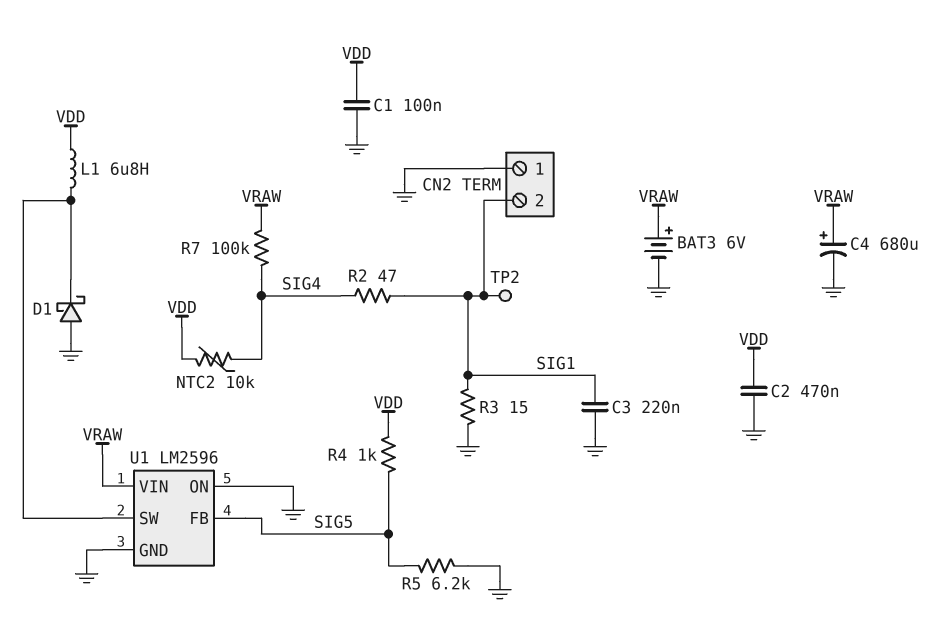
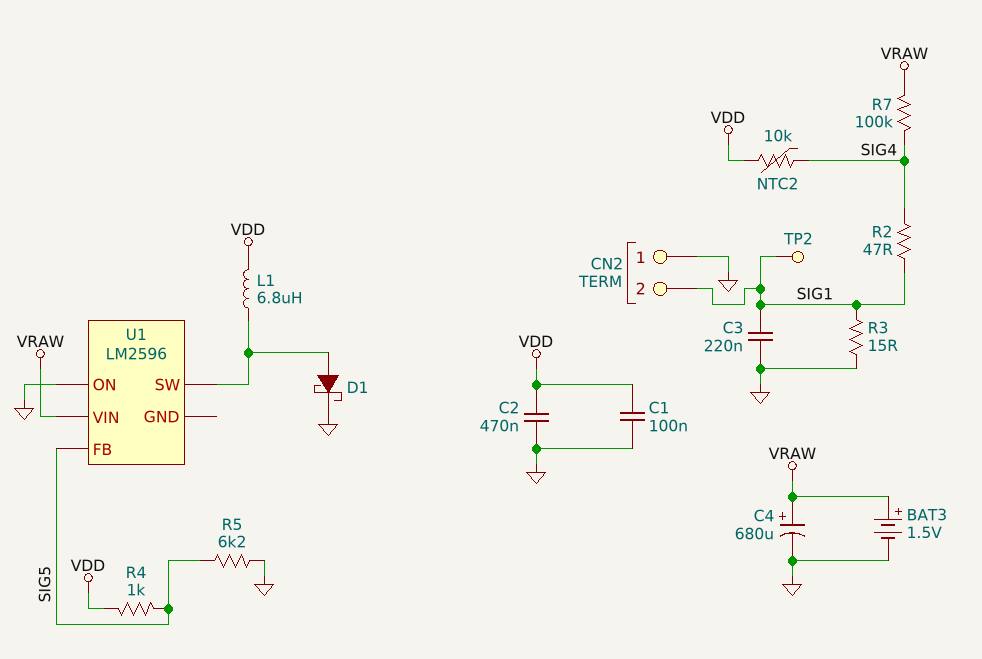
BAT3: 6V (plus VRAW, minus GND) -> 1.5V (plus VRAW, minus GND)
D1: schottky (A GND, K U1/SW) -> schottky (A U1/SW, K GND)
U1 pin GND: GND -> none

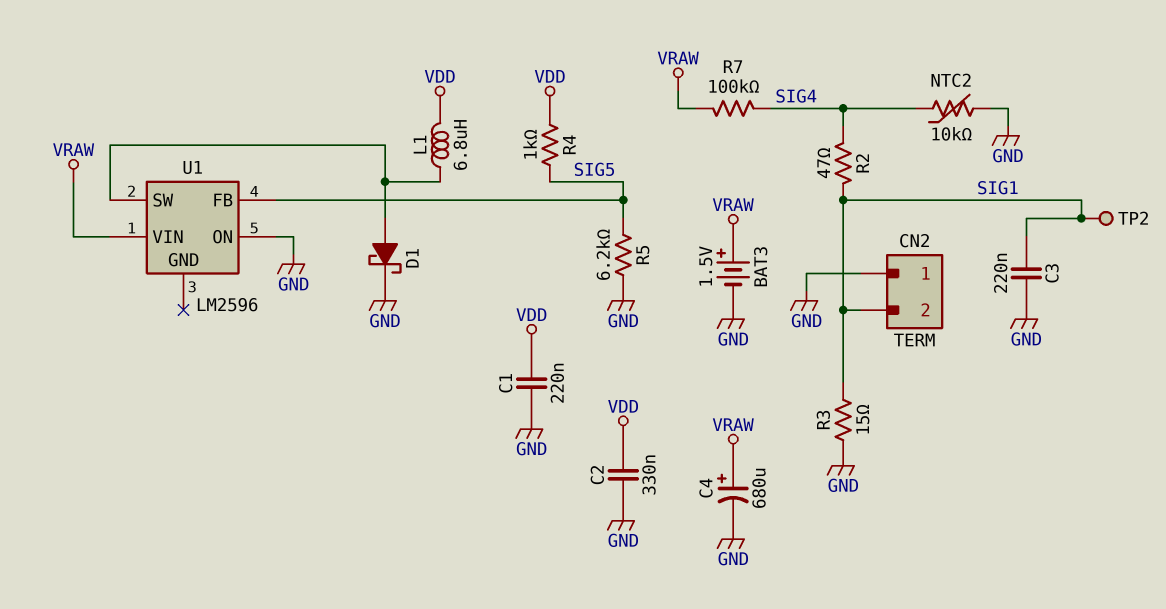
C1: 100nF (GND, VDD) -> 220nF (GND, VDD)
C2: 470nF (GND, VDD) -> 330nF (GND, VDD)
NTC2: 10k (SIG4, VDD) -> 10k (GND, SIG4)

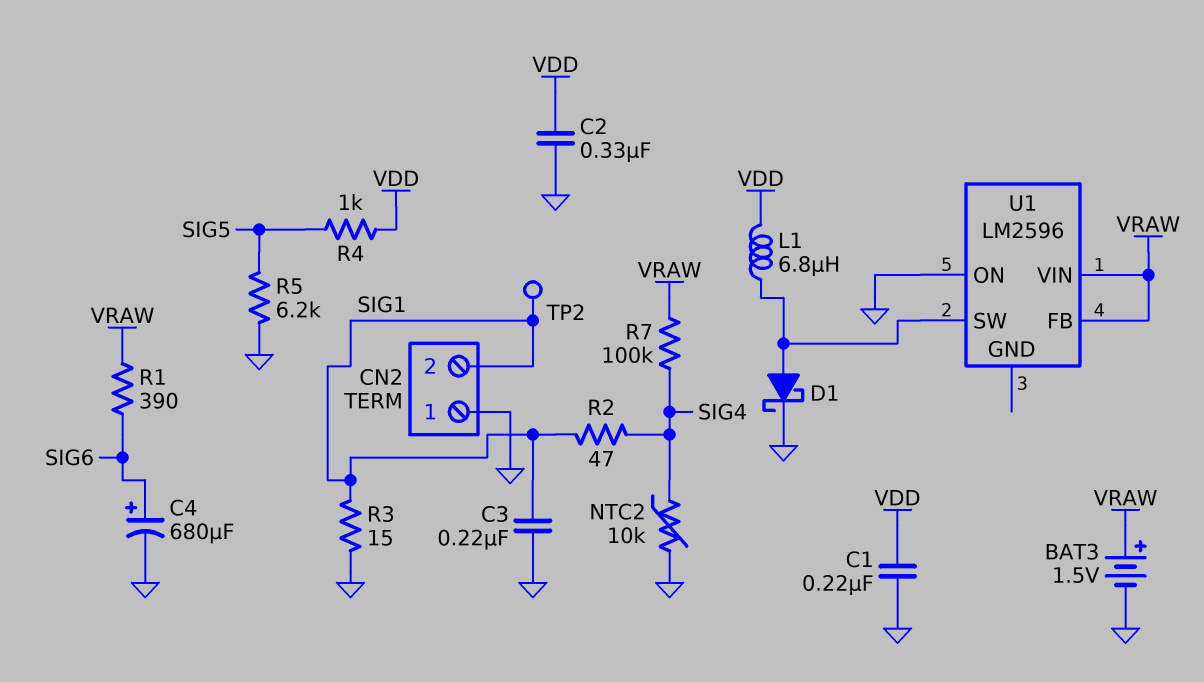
C4: 680uF (plus VRAW, minus GND) -> 680uF (plus SIG6, minus GND)
R1: none -> 390 (SIG6, VRAW)
U1 pin FB: SIG5 -> VRAW

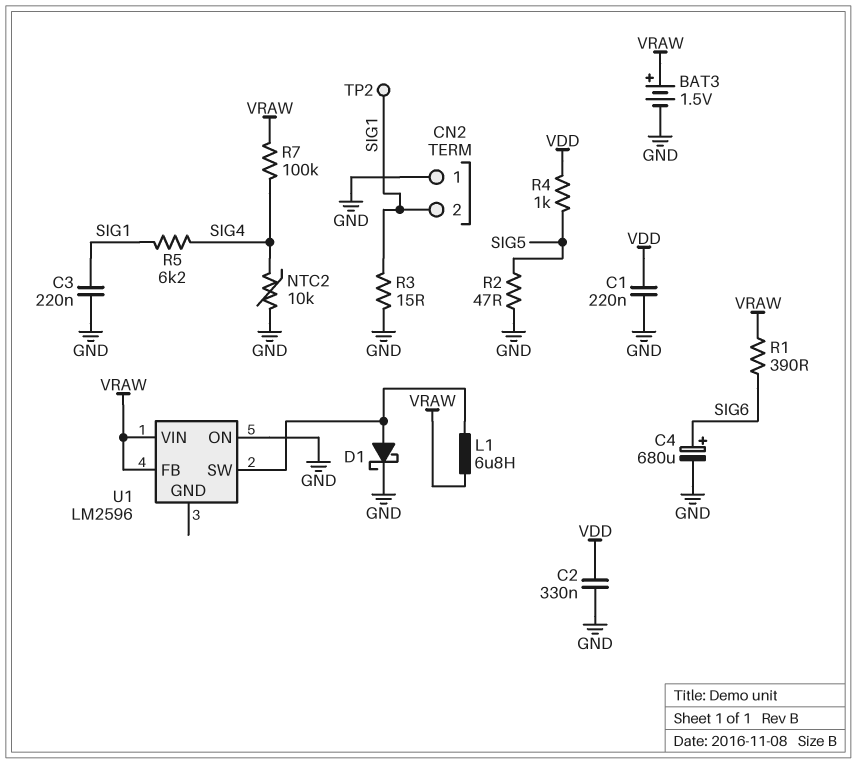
L1: 6.8uH (U1/SW, VDD) -> 6.8uH (U1/SW, VRAW)
R2: 47 (SIG1, SIG4) -> 47 (GND, SIG5)
R5: 6.2k (GND, SIG5) -> 6.2k (SIG1, SIG4)

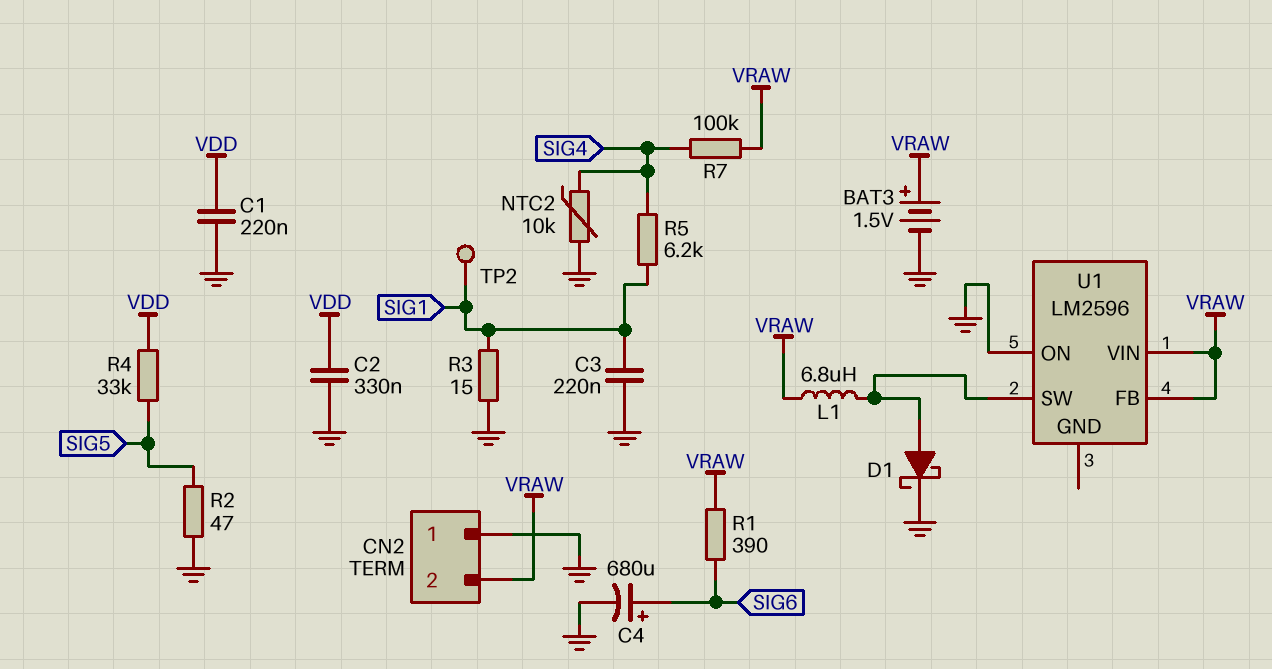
CN2 pin 2: SIG1 -> VRAW
R4: 1k (SIG5, VDD) -> 33k (SIG5, VDD)

